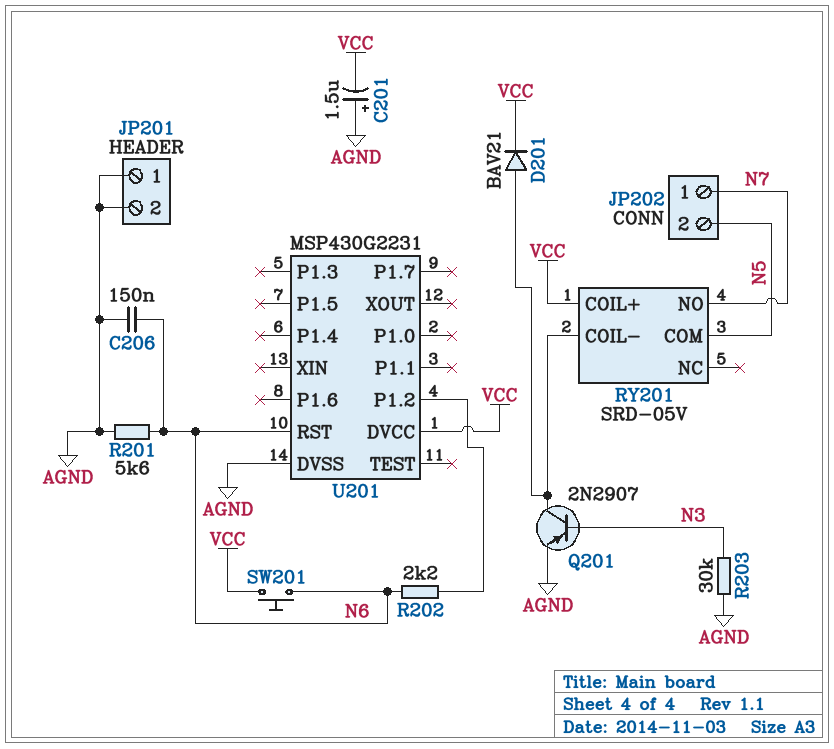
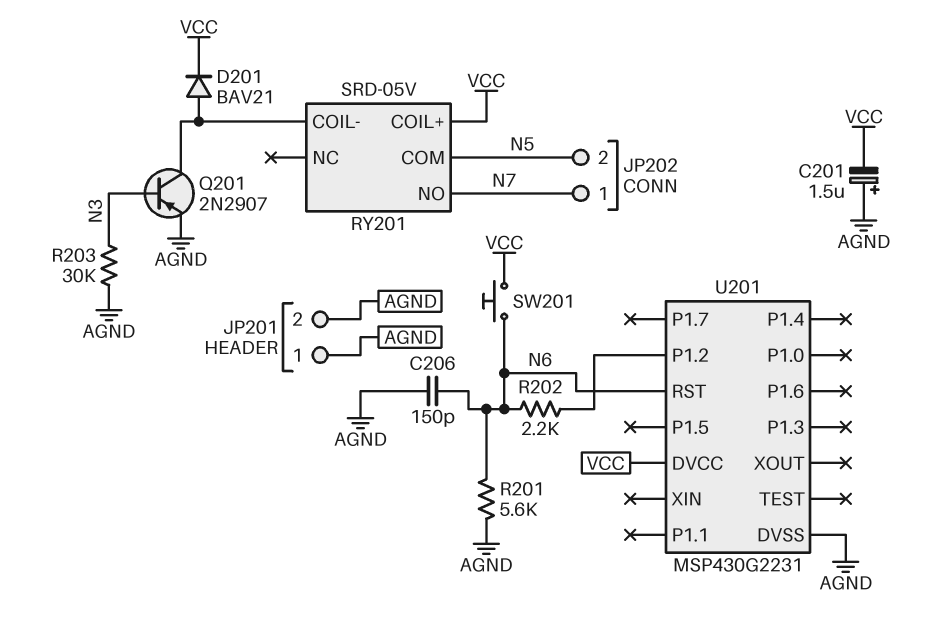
C206: 150nF (AGND, N6) -> 150pF (AGND, N6)

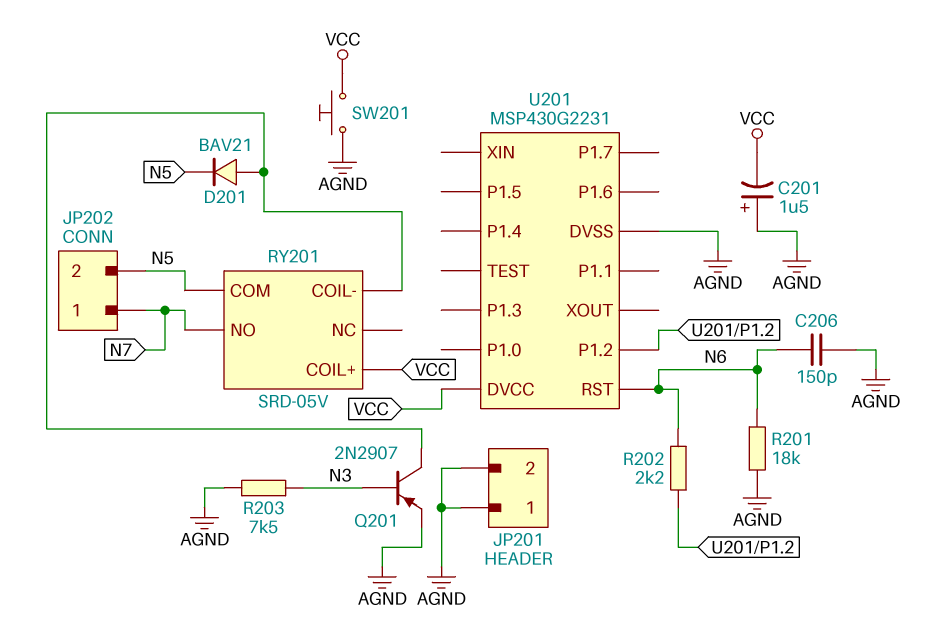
D201: diode BAV21 (A RY201/COIL-, K VCC) -> diode BAV21 (A RY201/COIL-, K N5)
R201: 5.6k (AGND, N6) -> 18k (AGND, N6)
R203: 30k (AGND, N3) -> 7.5k (AGND, N3)
SW201: button (N6, VCC) -> button (AGND, VCC)

